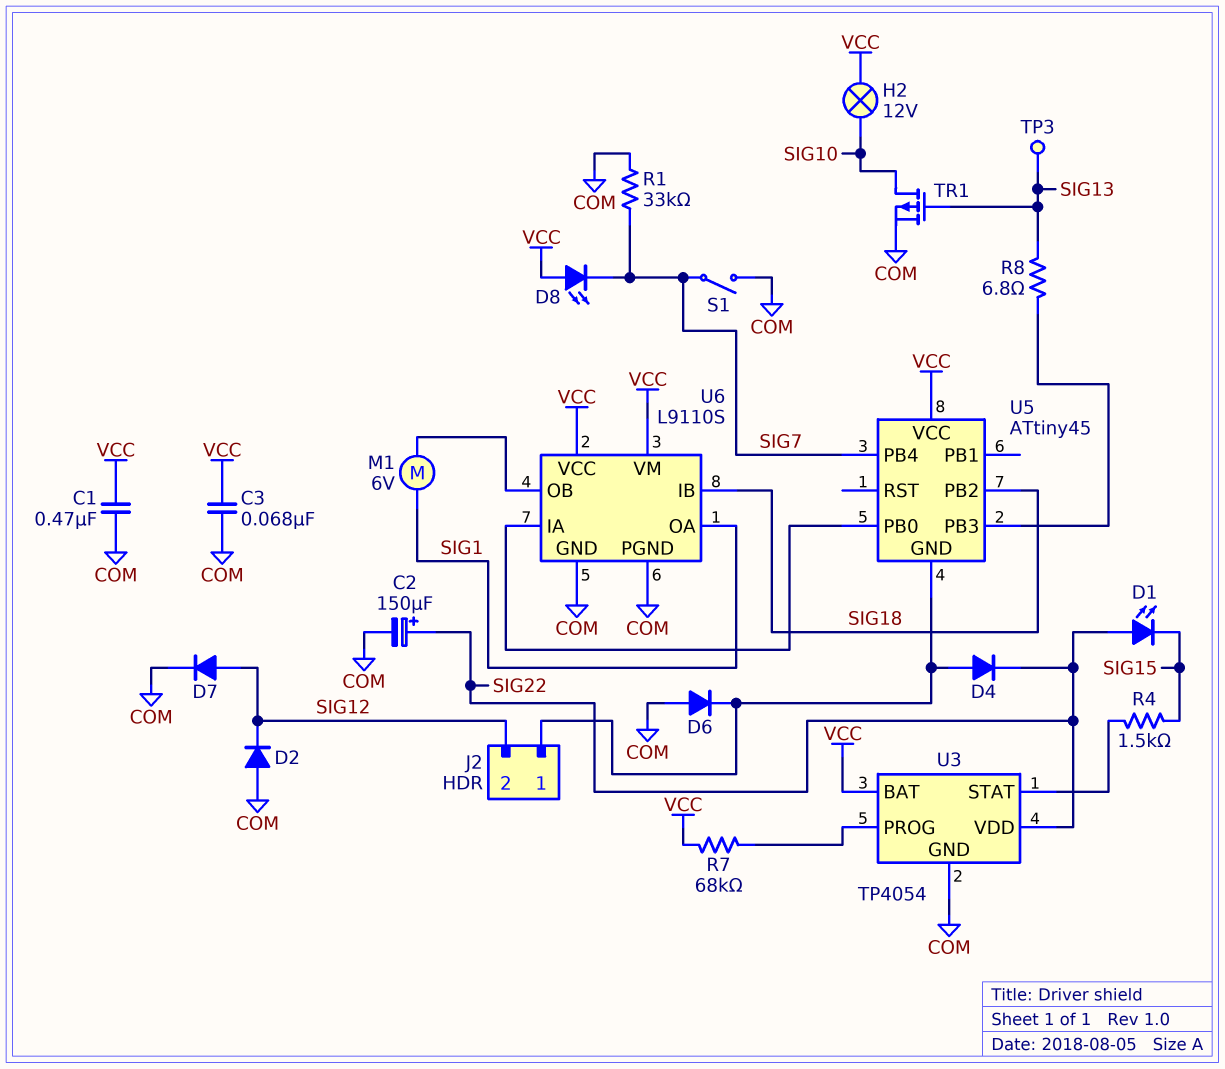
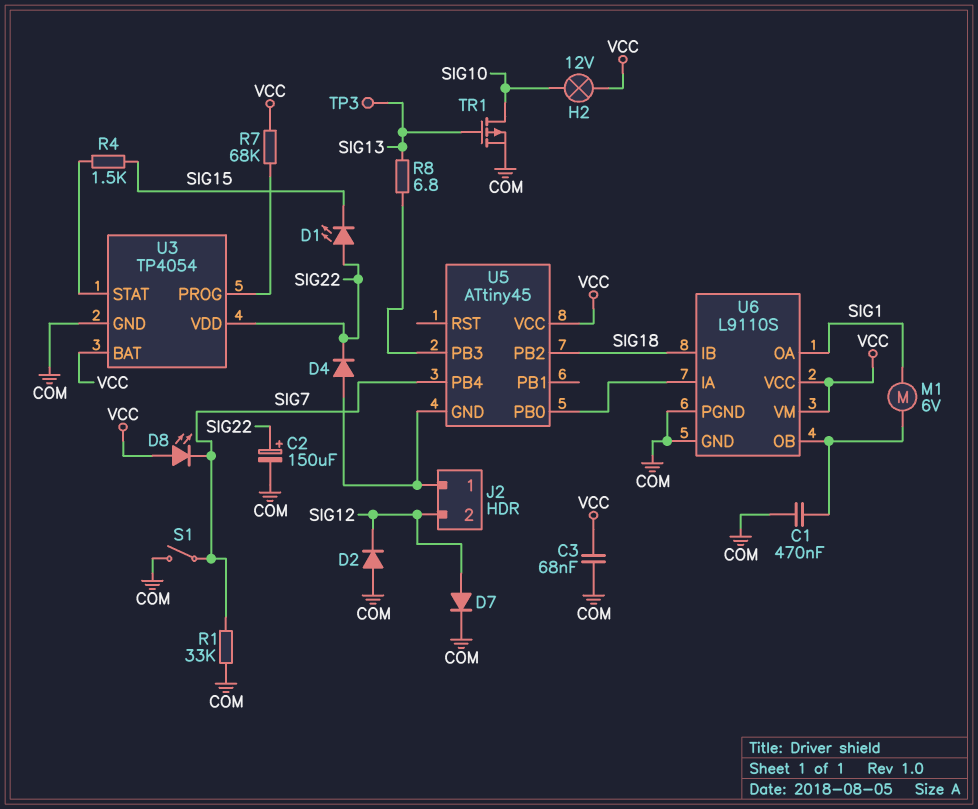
C1: 470nF (COM, VCC) -> 470nF (COM, U6/OB)
D6: diode (A COM, K J2/1) -> none

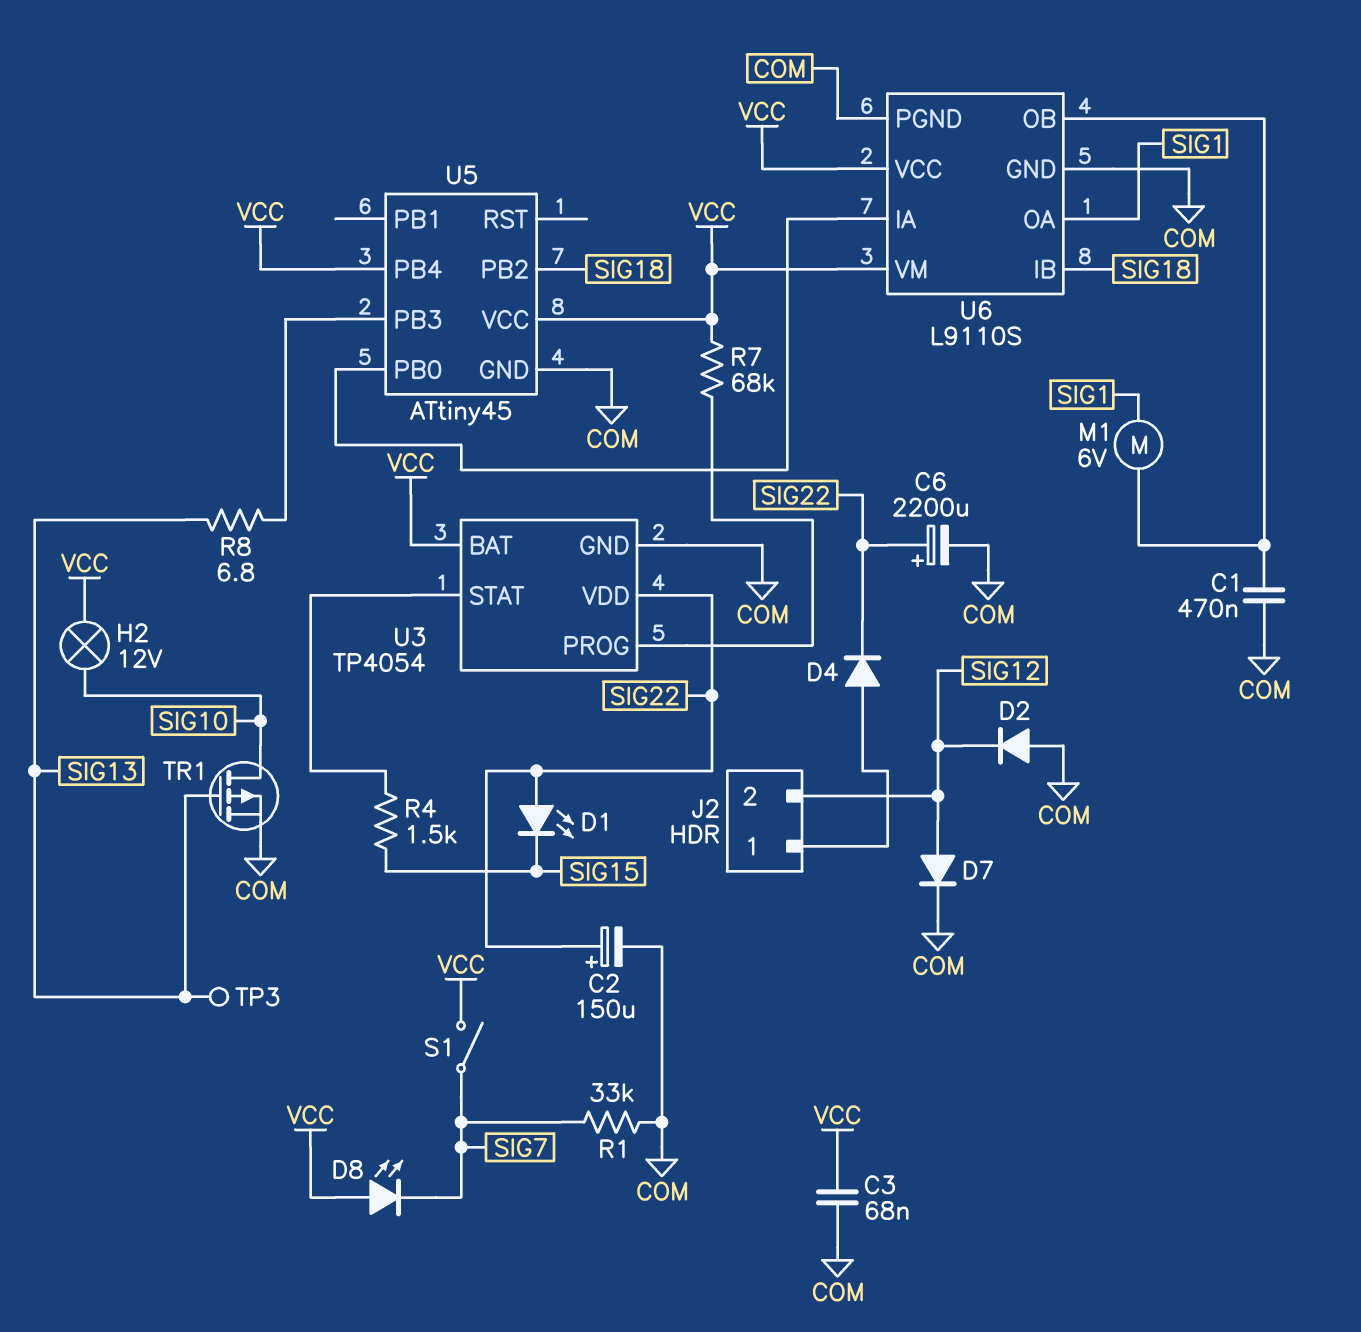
C6: none -> 2200uF (plus SIG22, minus COM)
S1: switch (COM, SIG7) -> switch (SIG7, VCC)
U5 pin GND: J2/1 -> COM
U5 pin PB4: SIG7 -> VCC

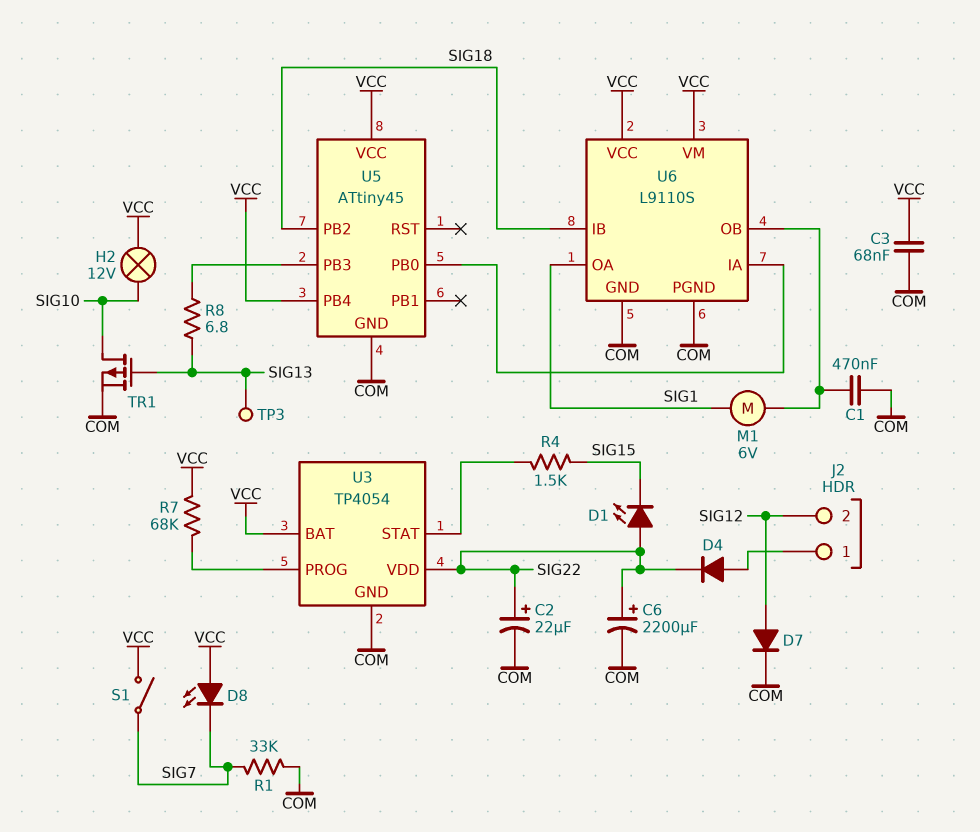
C2: 150uF (plus SIG22, minus COM) -> 22uF (plus SIG22, minus COM)
D2: diode (A COM, K SIG12) -> none

